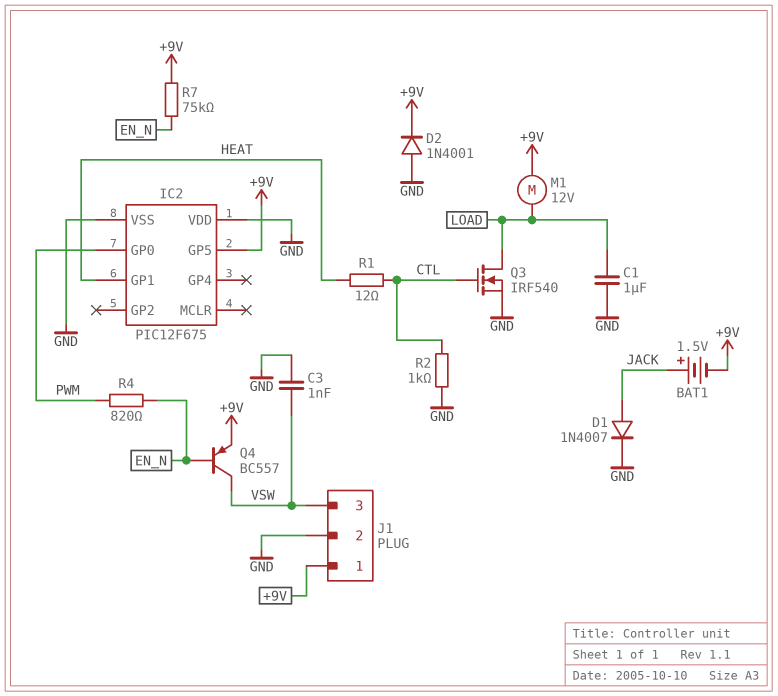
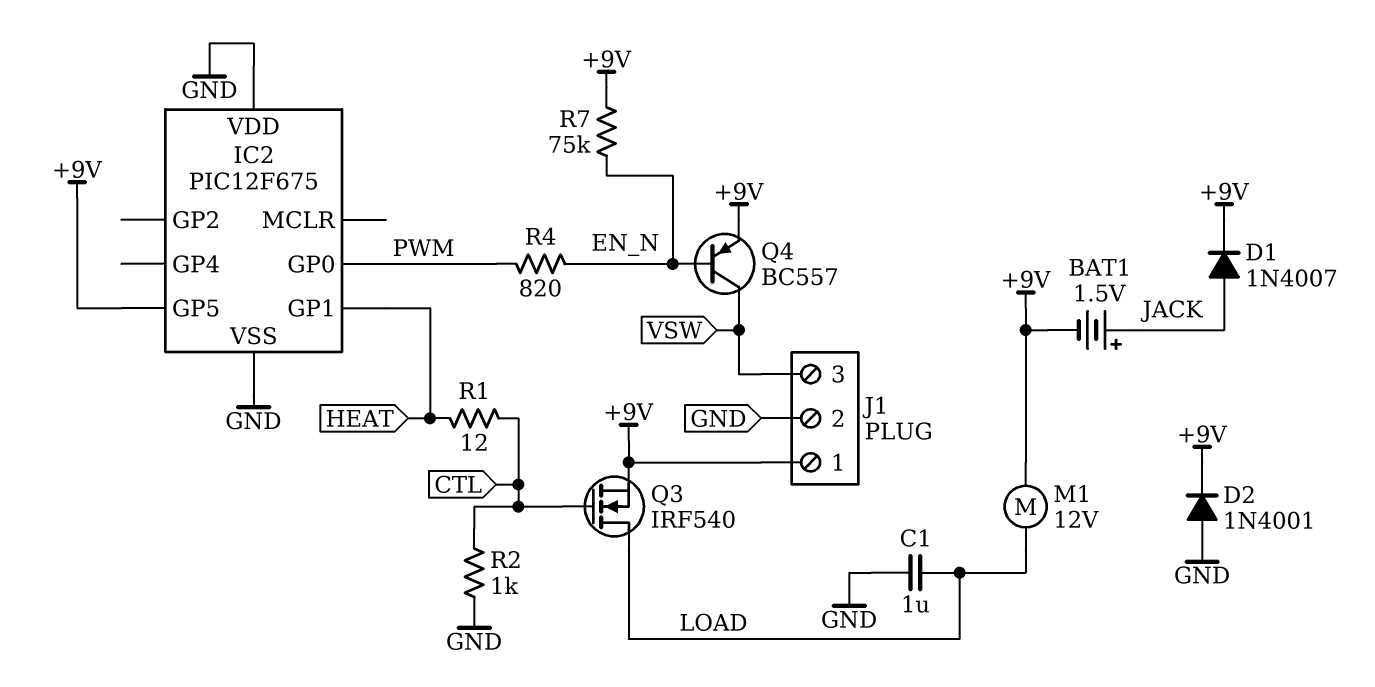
C3: 1nF (GND, VSW) -> none
D1: diode 1N4007 (A JACK, K GND) -> diode 1N4007 (A JACK, K +9V)
Q3: NMOS IRF540 (G CTL, D LOAD, S GND) -> NMOS IRF540 (G CTL, D LOAD, S +9V)

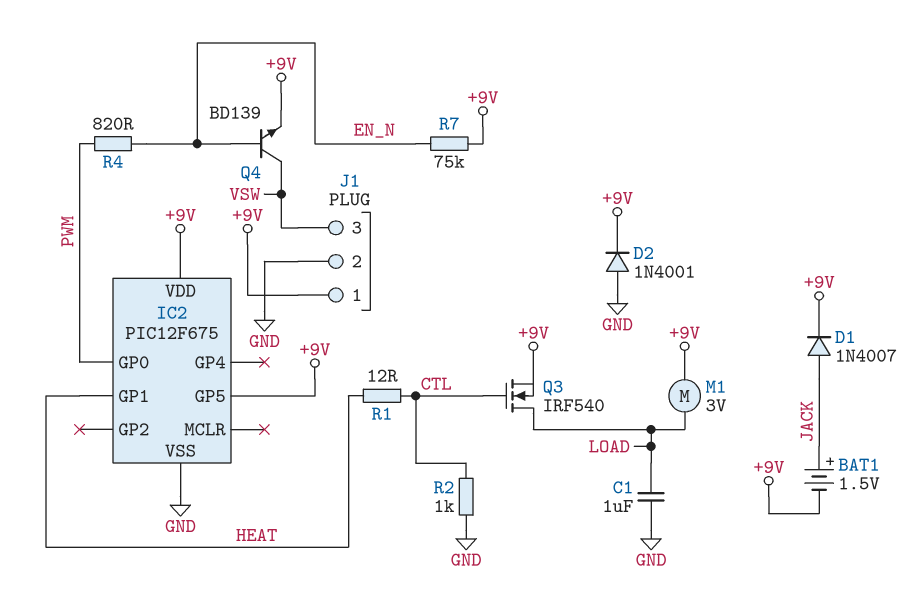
IC2 pin VDD: GND -> +9V
M1: motor 12V (+9V, LOAD) -> motor 3V (+9V, LOAD)
Q4: PNP BC557 (B EN_N, C VSW, E +9V) -> NPN BD139 (B EN_N, C VSW, E +9V)

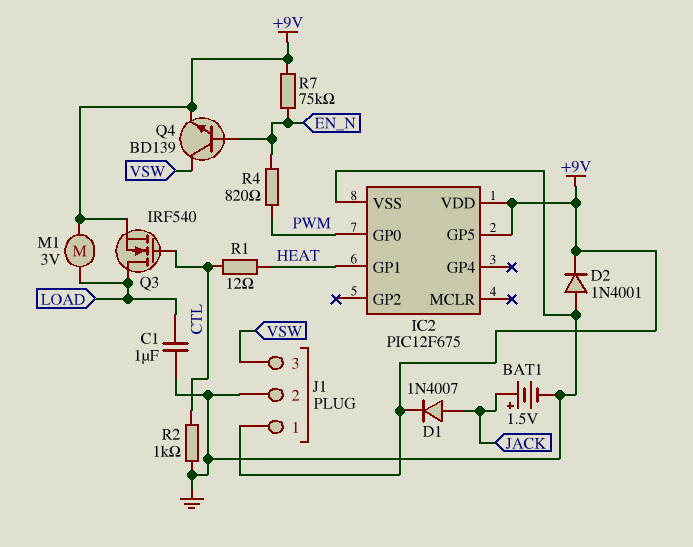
BAT1: 1.5V (plus JACK, minus +9V) -> 1.5V (plus JACK, minus GND)

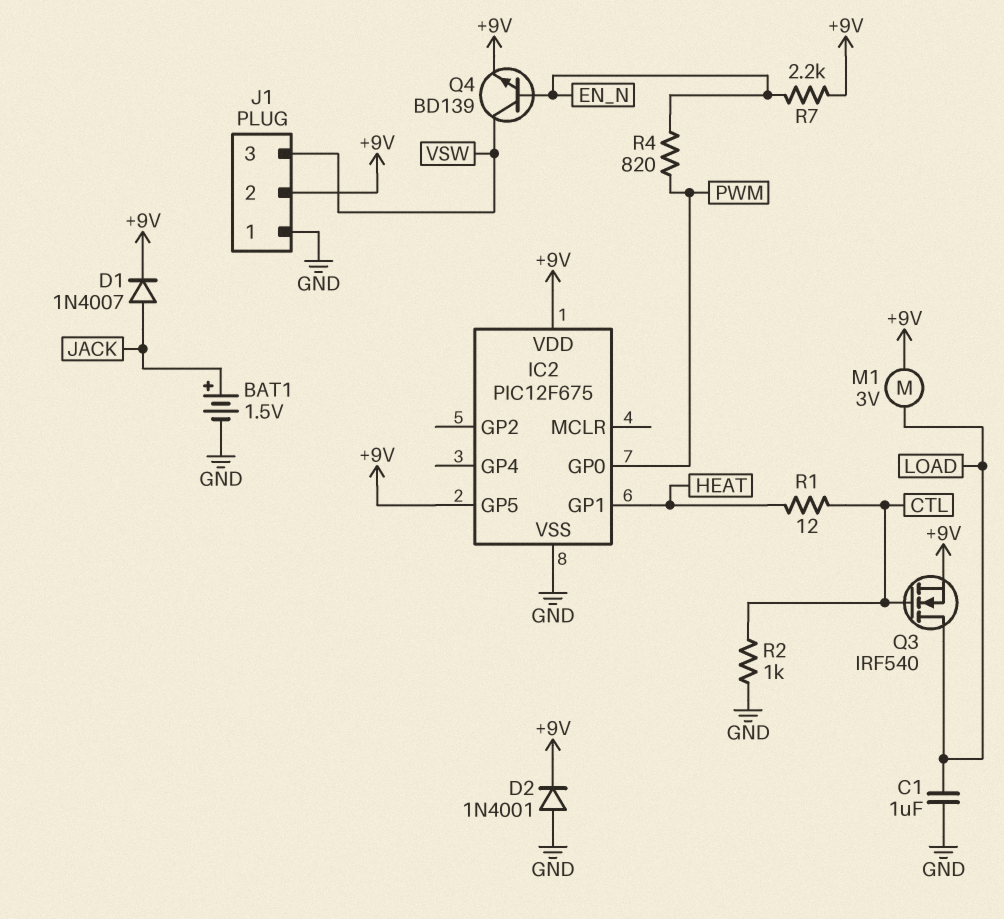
J1 pin 1: +9V -> GND
J1 pin 2: GND -> +9V
R7: 75k (+9V, EN_N) -> 2.2k (+9V, EN_N)

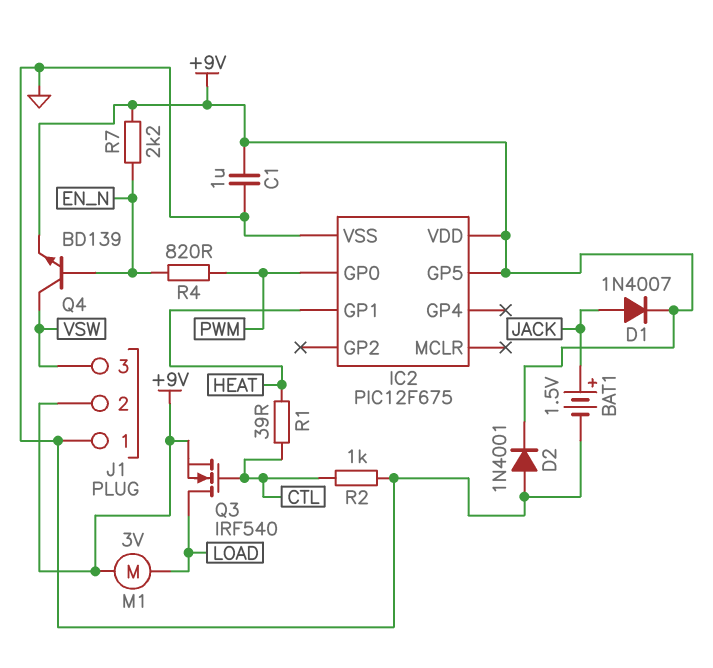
C1: 1uF (GND, LOAD) -> 1uF (+9V, GND)
R1: 12 (CTL, HEAT) -> 39 (CTL, HEAT)

